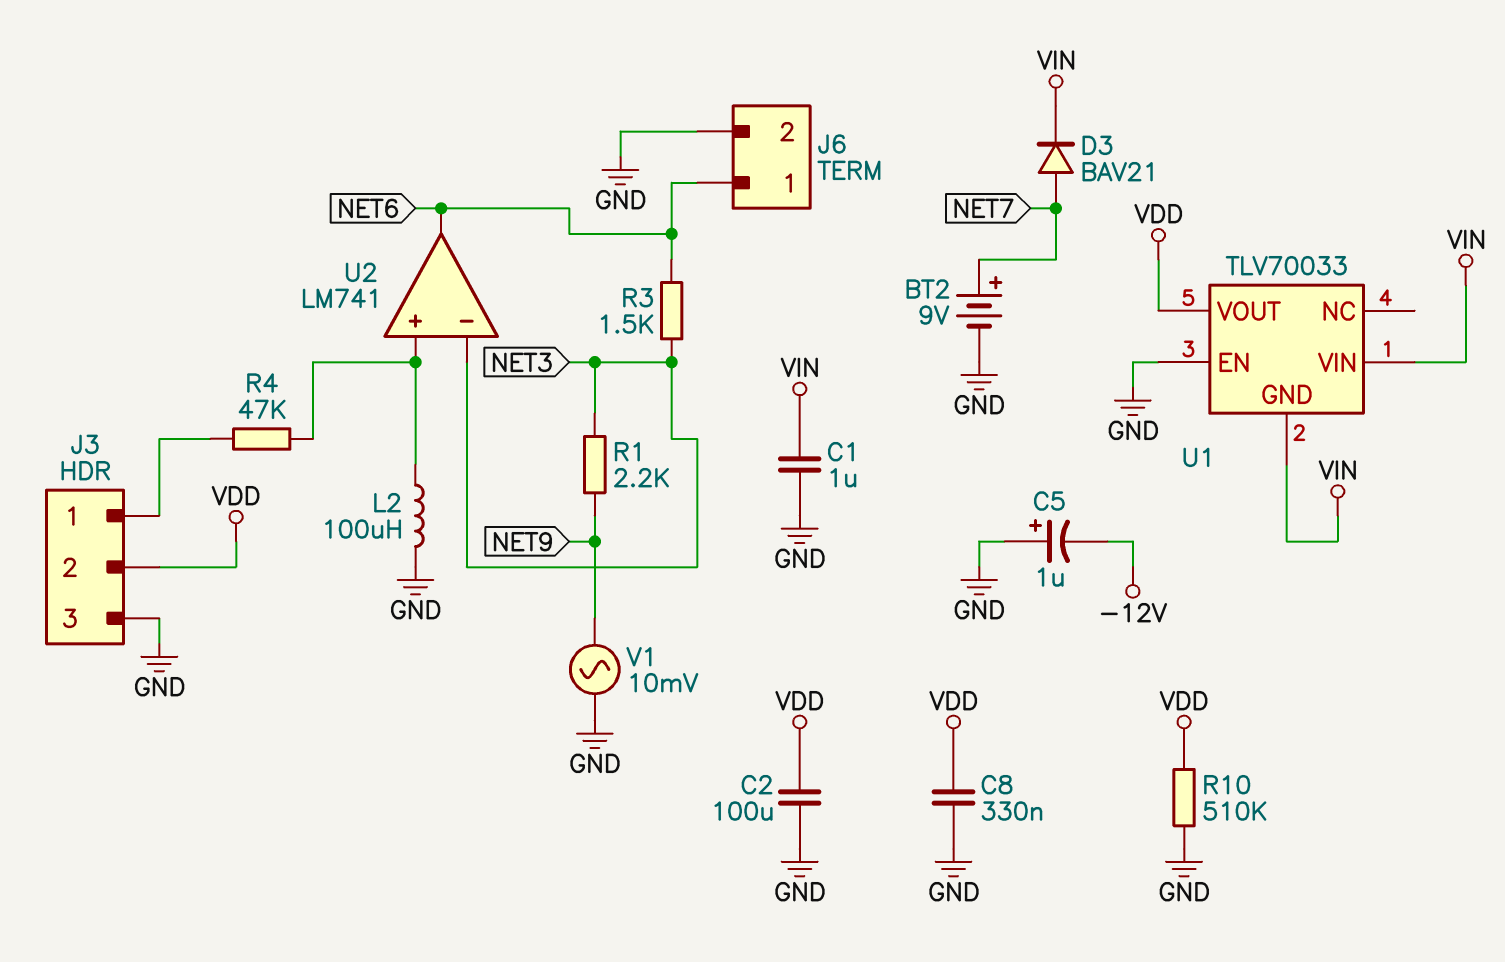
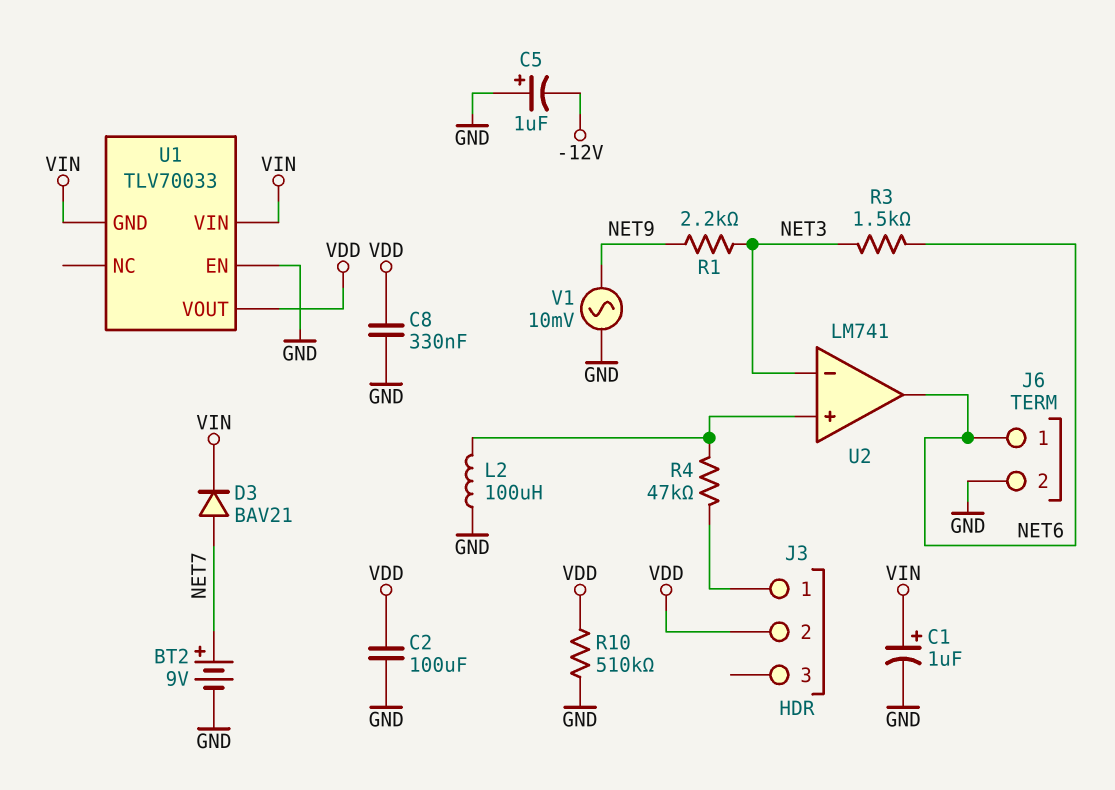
C1: 1uF (GND, VIN) -> 1uF (plus VIN, minus GND)
J3 pin 3: GND -> none

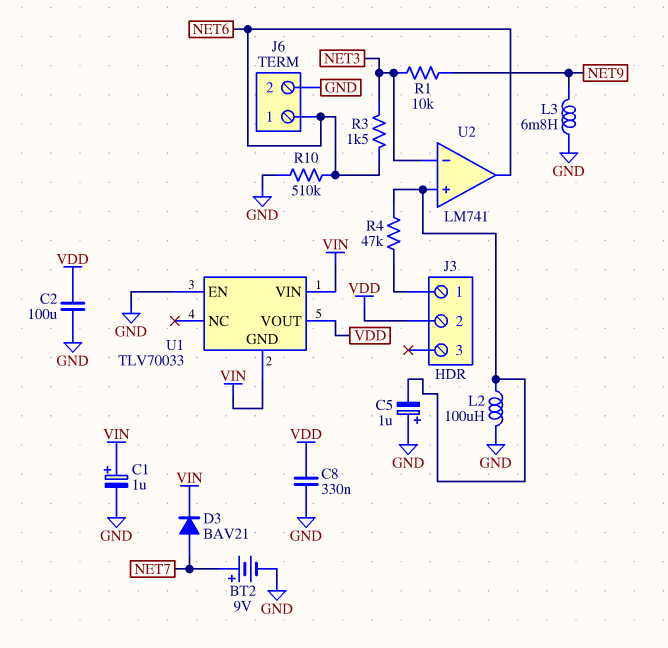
C5: 1uF (plus GND, minus -12V) -> 1uF (plus GND, minus U2/in+)
L3: none -> 6.8mH (GND, NET9)
R1: 2.2k (NET3, NET9) -> 10k (NET3, NET9)
R10: 510k (GND, VDD) -> 510k (GND, NET6)
V1: AC 10mV (GND, NET9) -> none

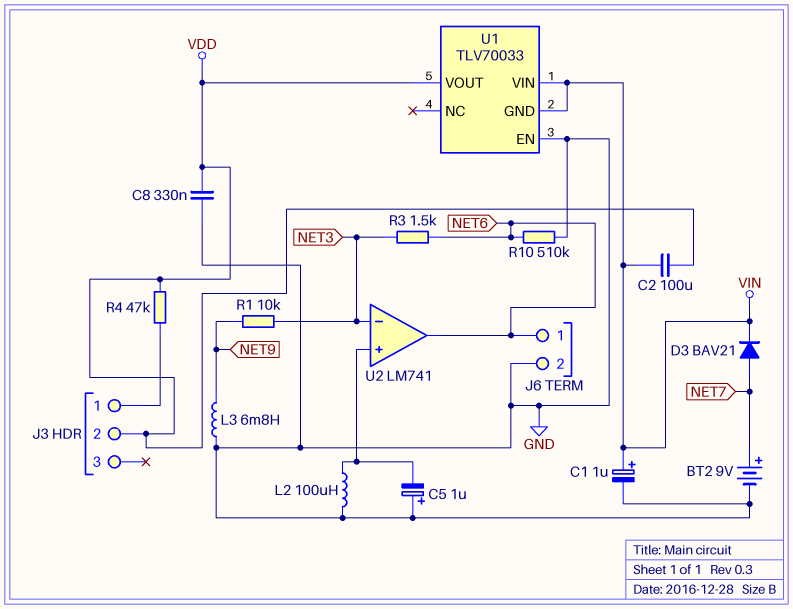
C2: 100uF (GND, VDD) -> 100uF (VDD, VIN)
R4: 47k (J3/1, U2/in+) -> 47k (J3/1, VDD)

